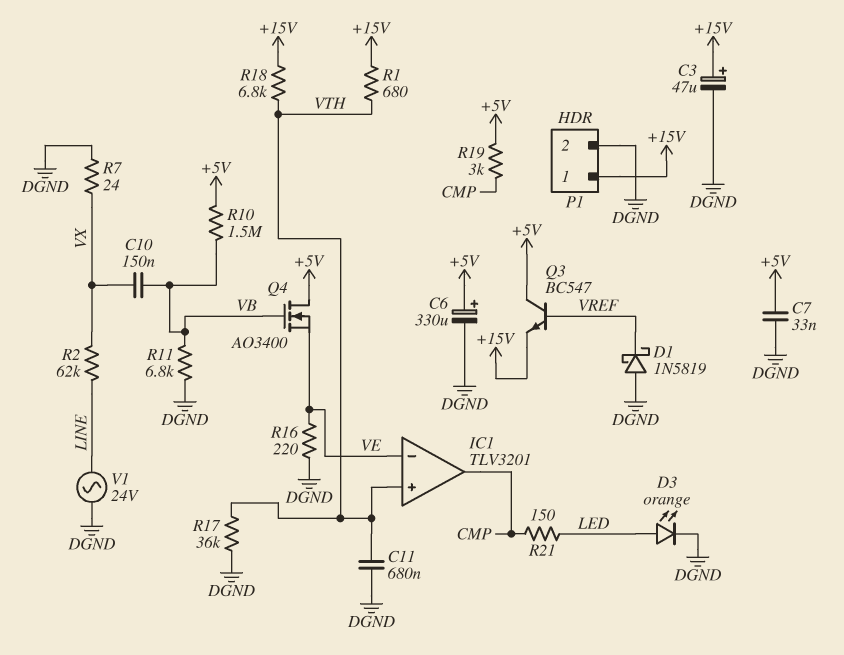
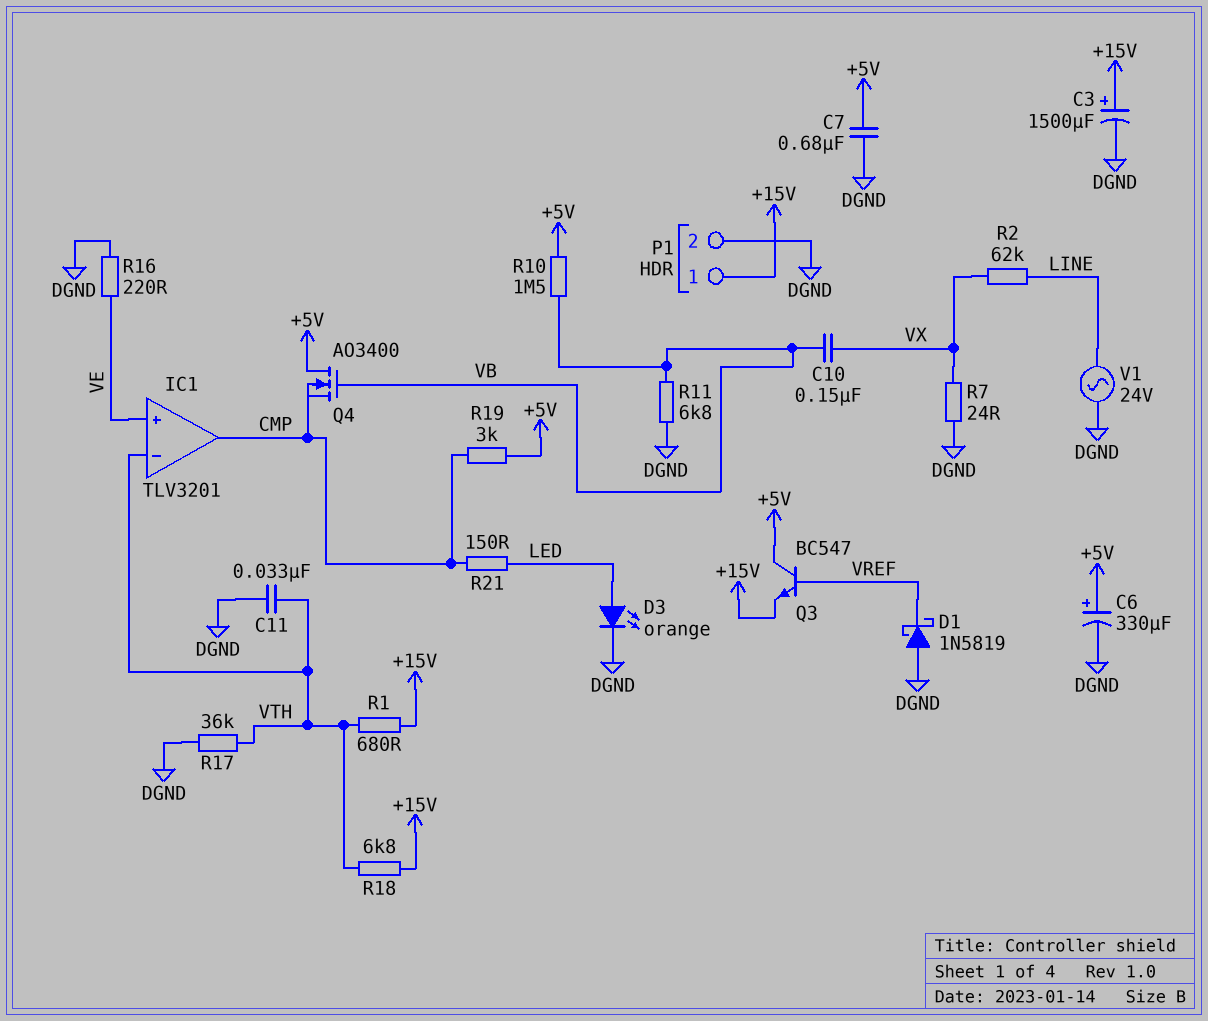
C3: 47uF (plus +15V, minus DGND) -> 1500uF (plus +15V, minus DGND)
C7: 33nF (+5V, DGND) -> 680nF (+5V, DGND)
C11: 680nF (DGND, VTH) -> 33nF (DGND, VTH)
IC1 pin in+: VTH -> VE
IC1 pin in-: VE -> VTH
Q4: NMOS AO3400 (G VB, D +5V, S VE) -> NMOS AO3400 (G VB, D +5V, S CMP)

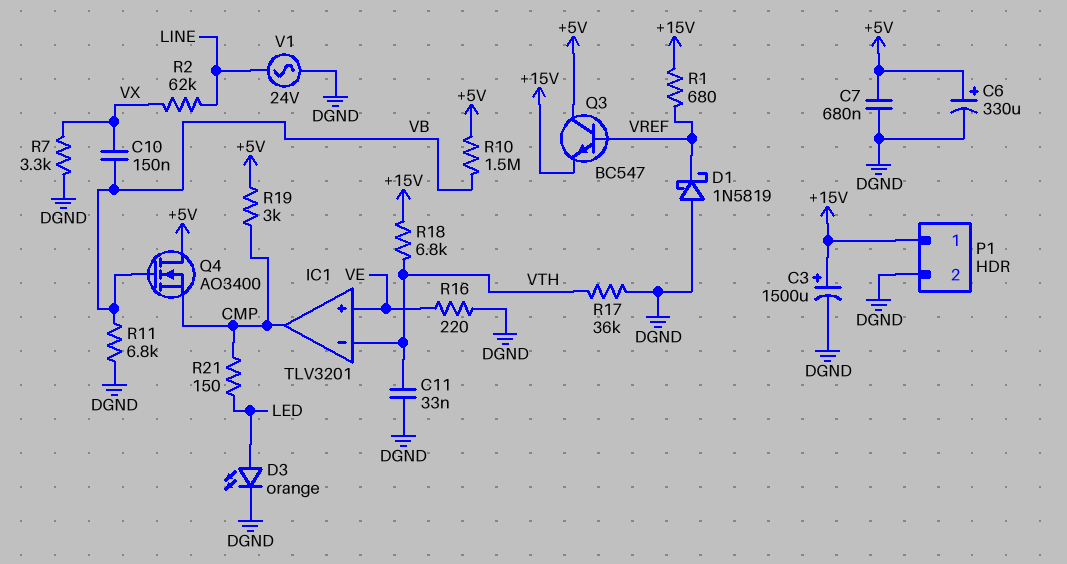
R1: 680 (+15V, VTH) -> 680 (+15V, VREF)
R7: 24 (DGND, VX) -> 3.3k (DGND, VX)

